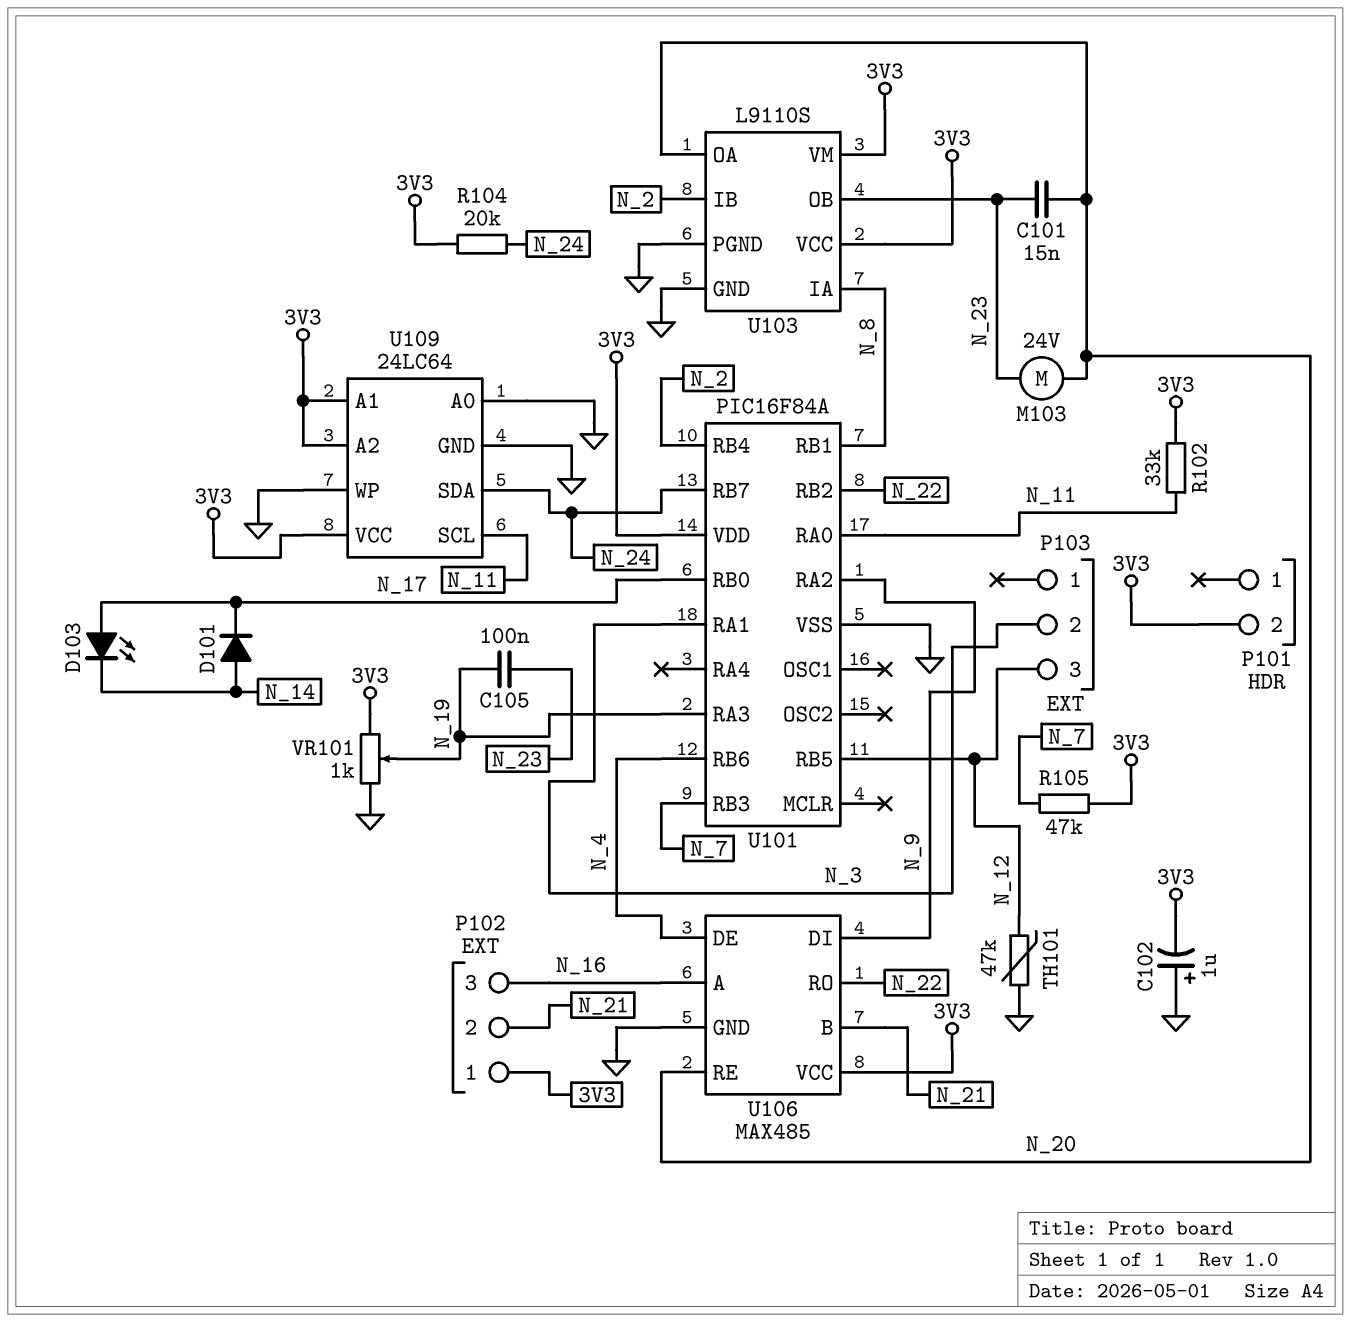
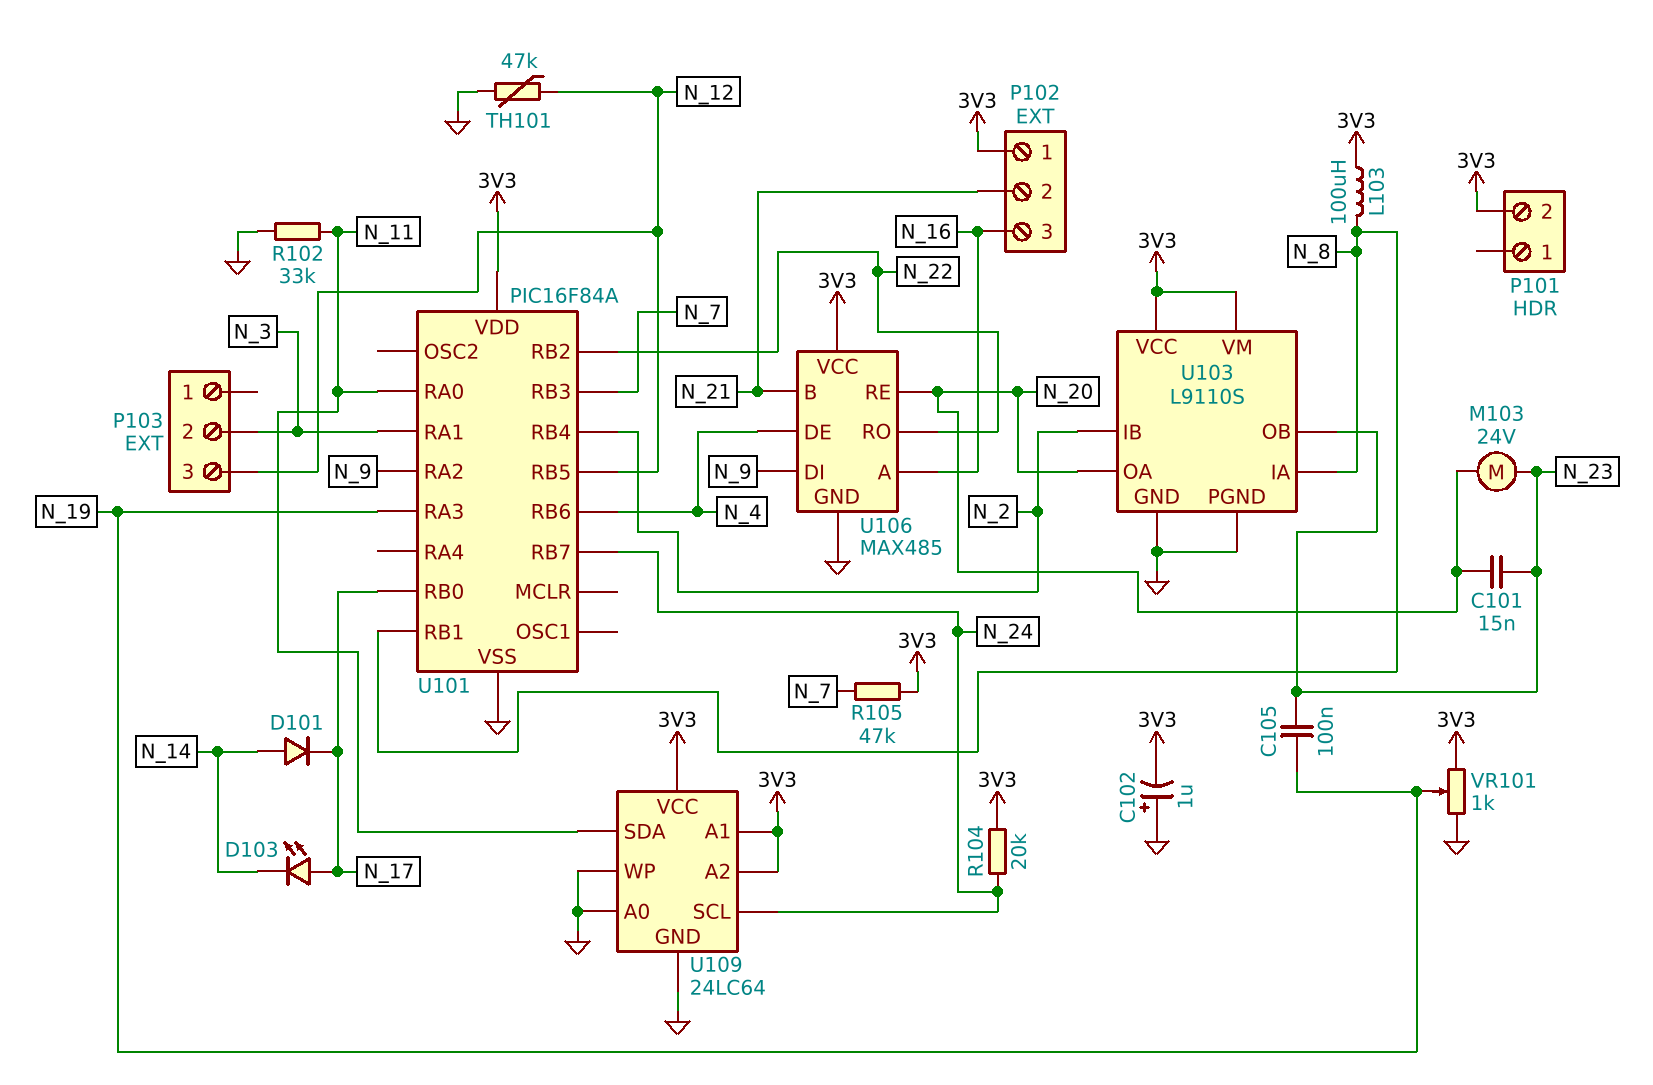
L103: none -> 100uH (3V3, N_8)
R102: 33k (3V3, N_11) -> 33k (GND, N_11)
U109 pin SCL: N_11 -> N_24
U109 pin SDA: N_24 -> N_11

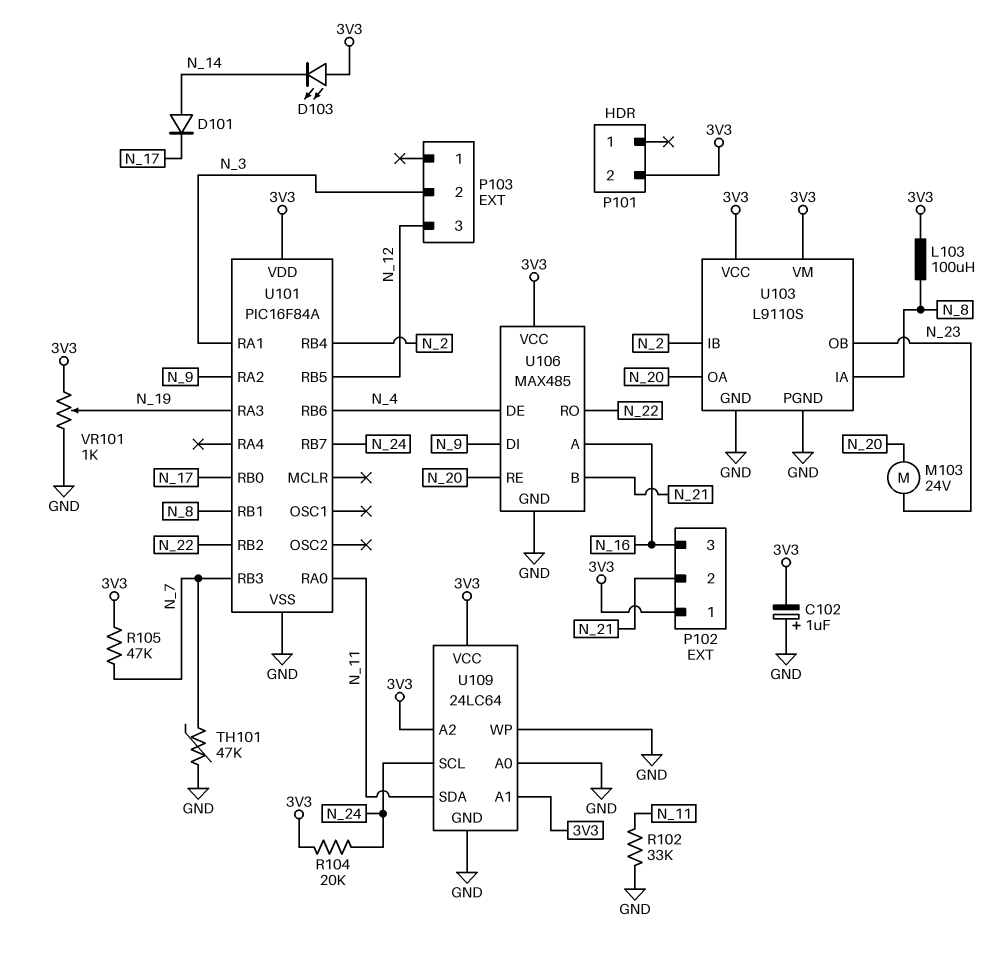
C101: 15nF (N_20, N_23) -> none
C105: 100nF (N_19, N_23) -> none
D103: LED (A N_17, K N_14) -> LED (A 3V3, K N_14)
TH101: 47k (GND, N_12) -> 47k (GND, N_7)

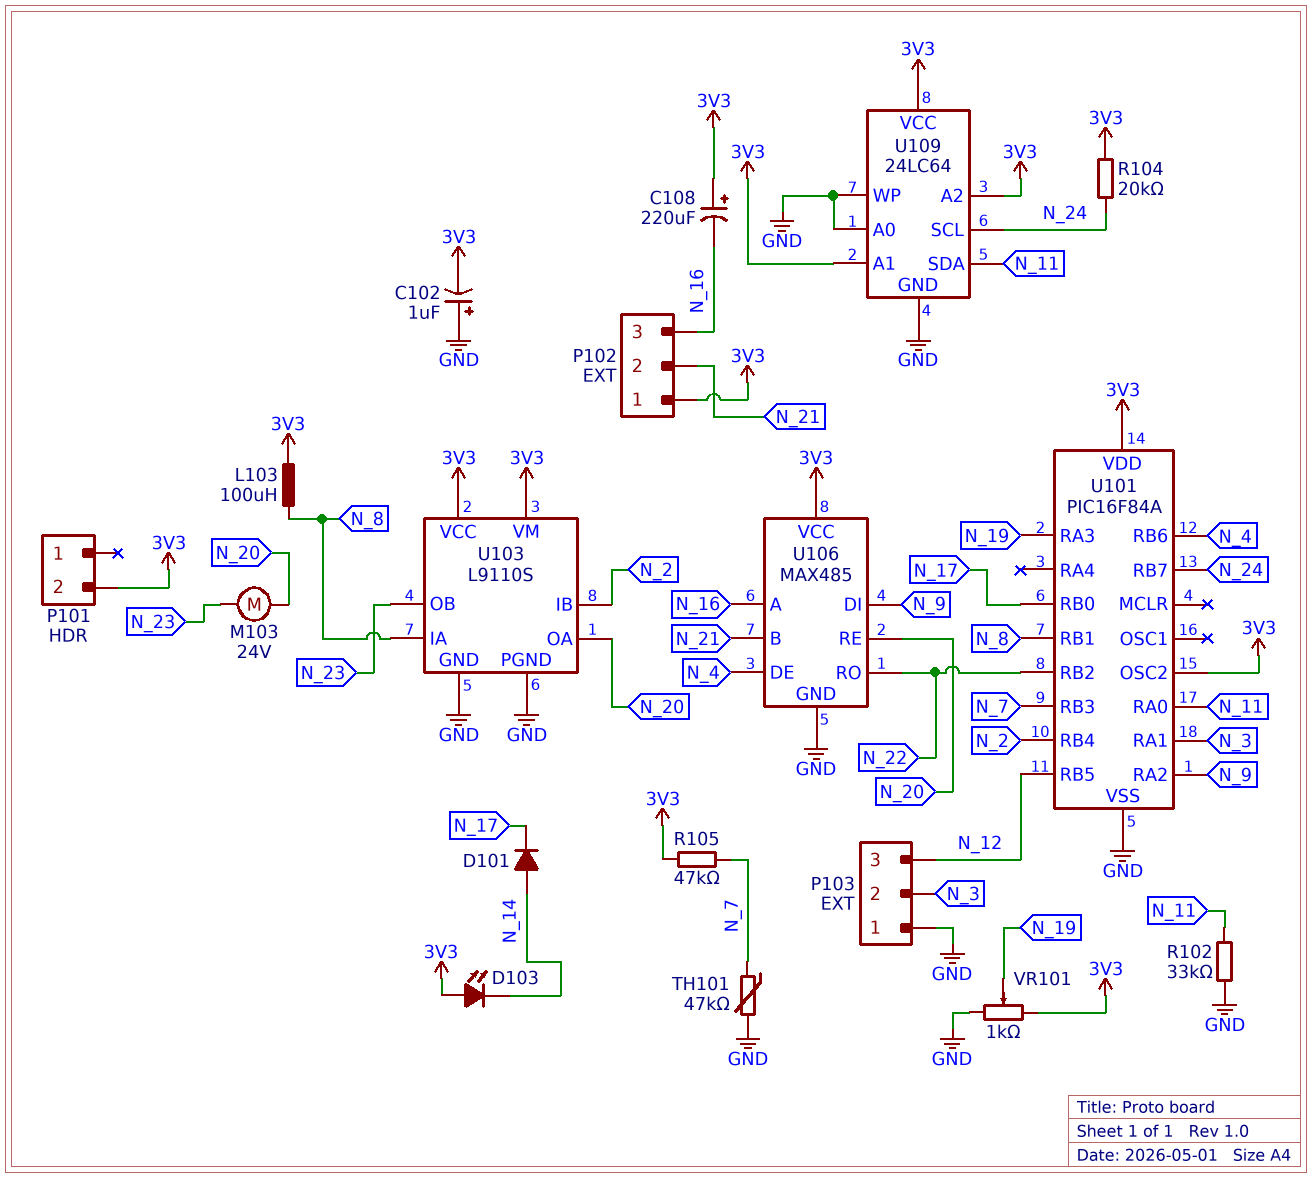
C108: none -> 220uF (plus 3V3, minus N_16)
P103 pin 1: none -> GND
U101 pin OSC2: none -> 3V3

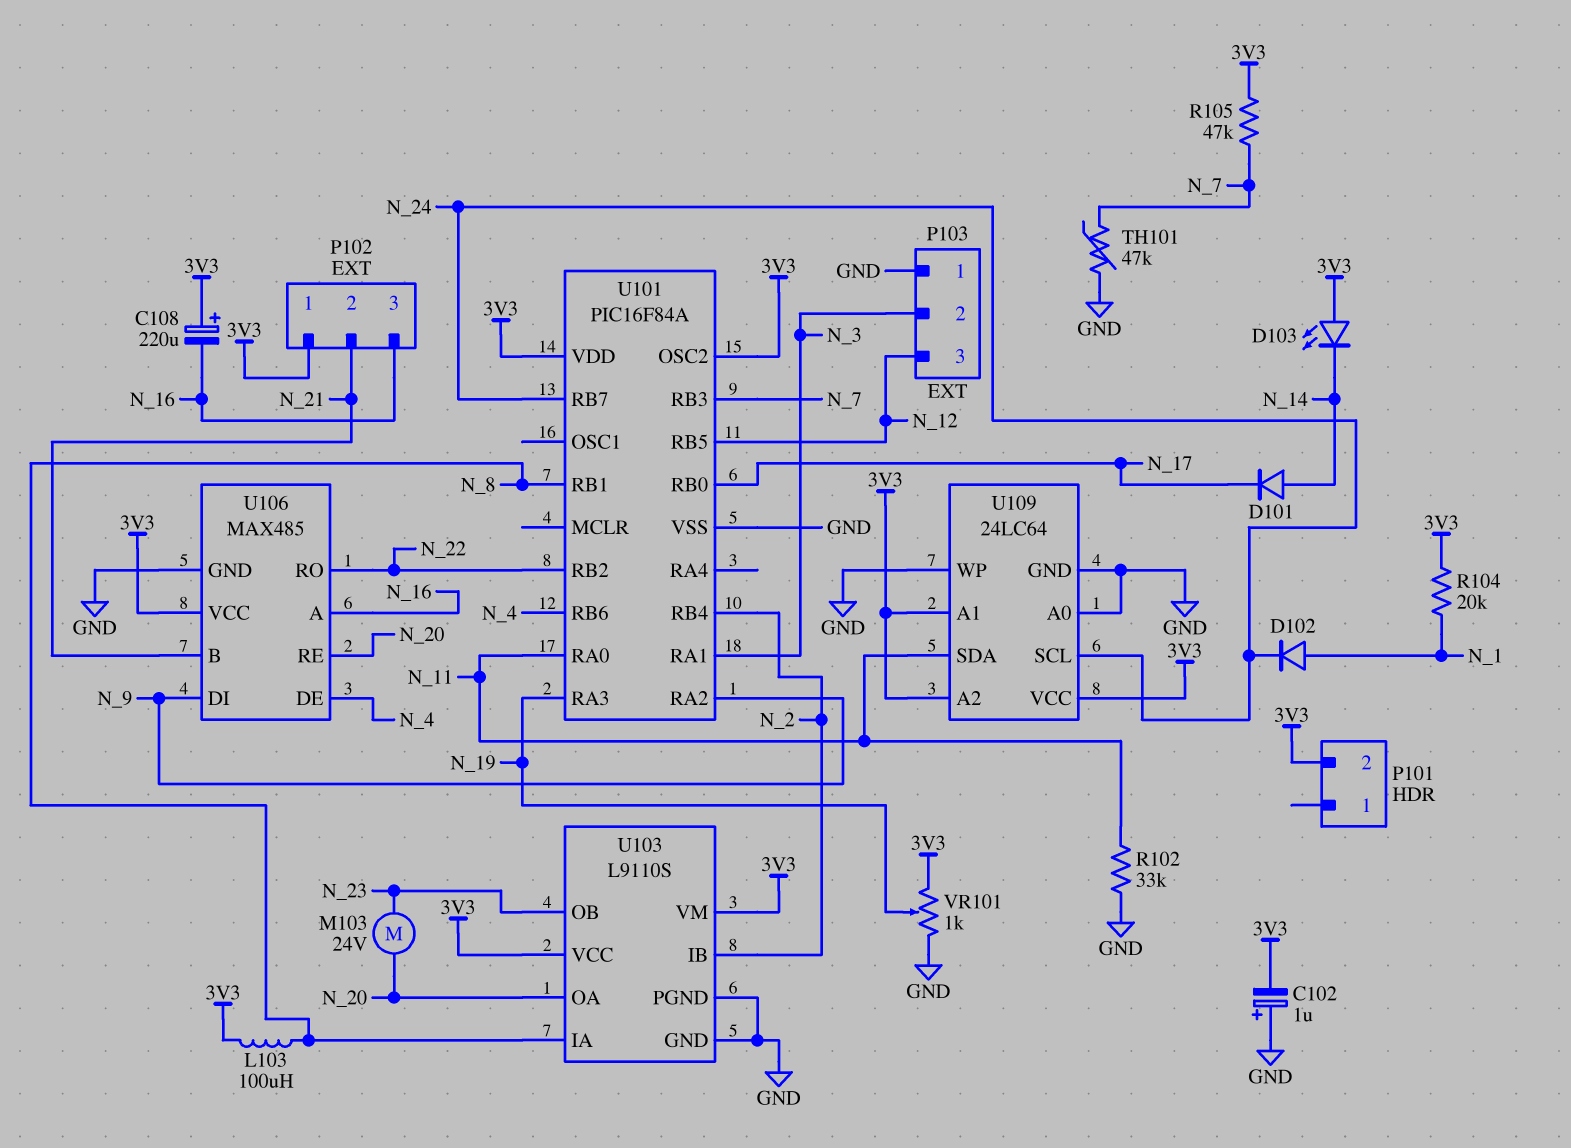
D102: none -> diode (A N_1, K N_24)
R104: 20k (3V3, N_24) -> 20k (3V3, N_1)

